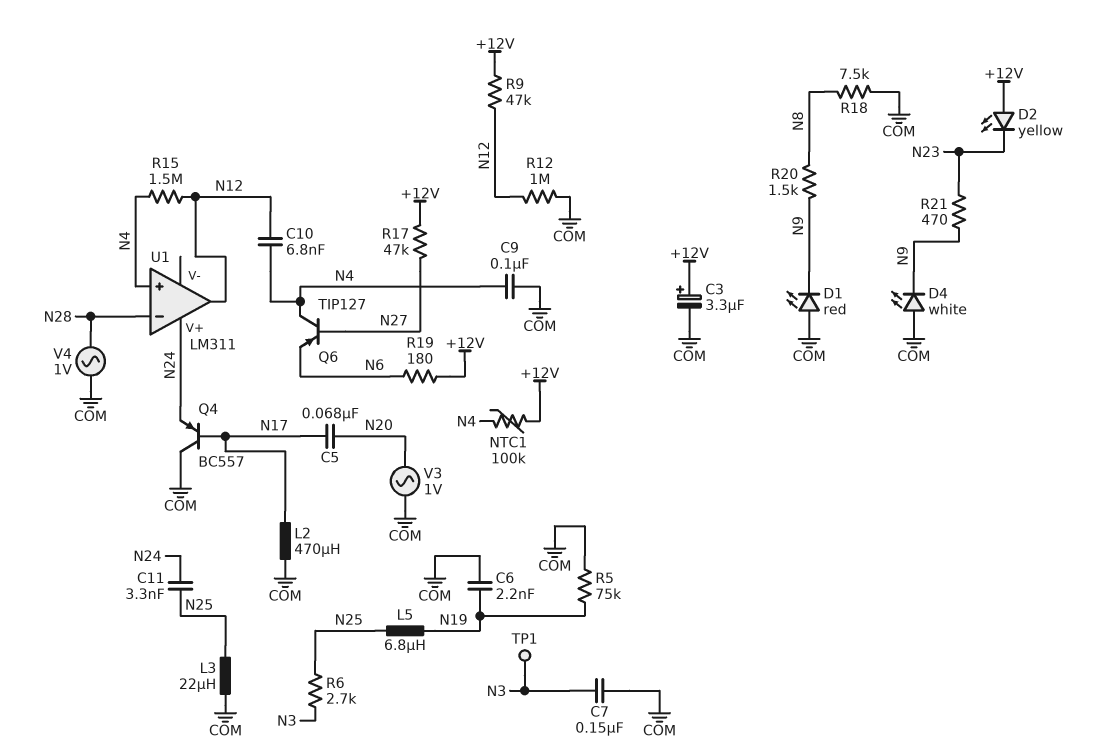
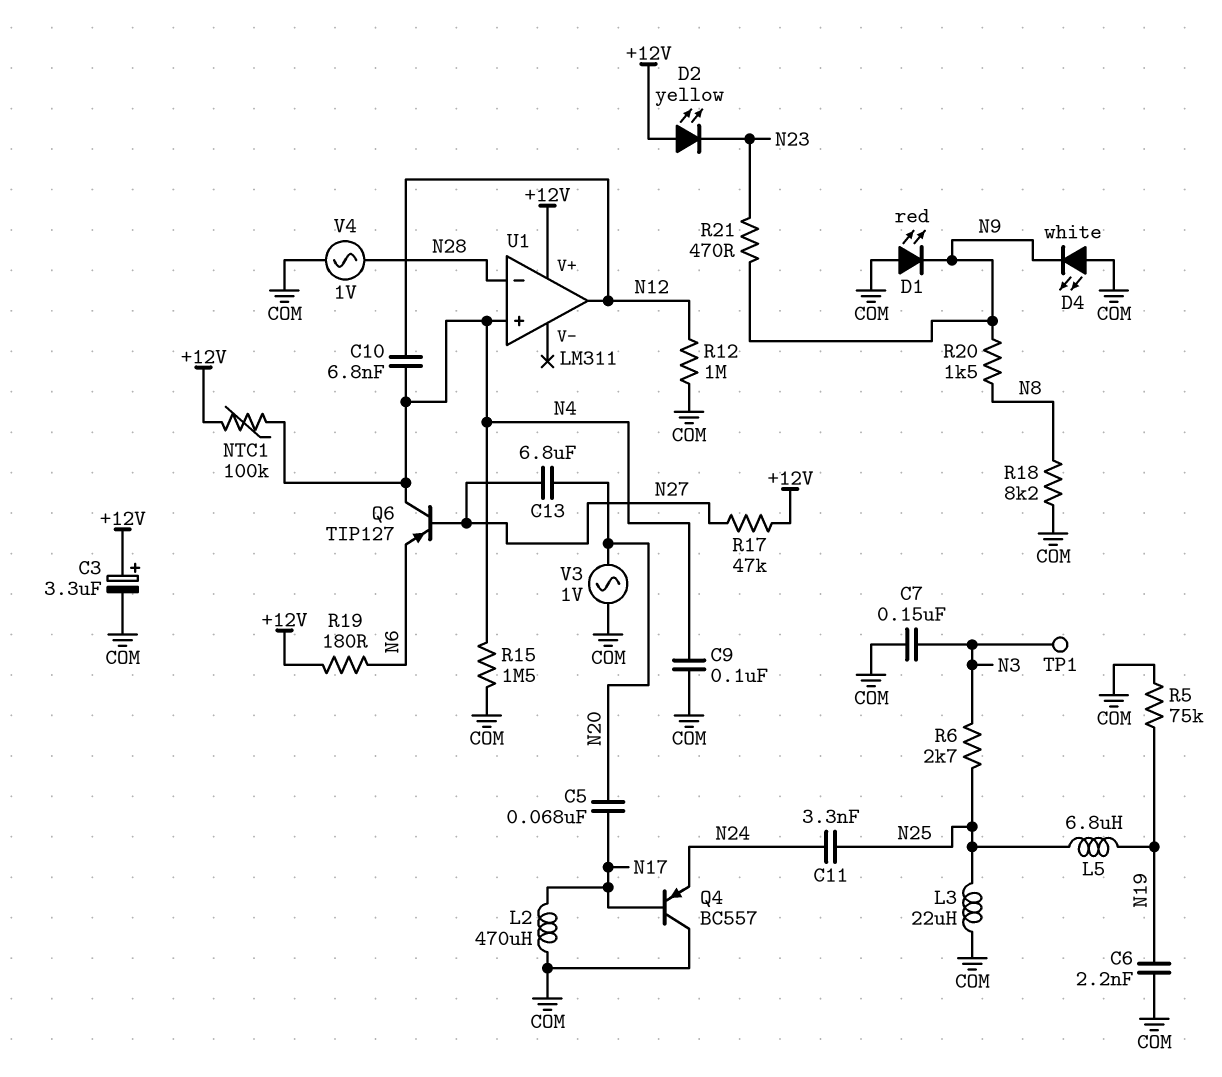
C13: none -> 6.8uF (N20, N27)
R9: 47k (+12V, N12) -> none
R15: 1.5M (N4, N12) -> 1.5M (COM, N4)
R18: 7.5k (COM, N8) -> 8.2k (COM, N8)
U1 pin V+: N24 -> +12V

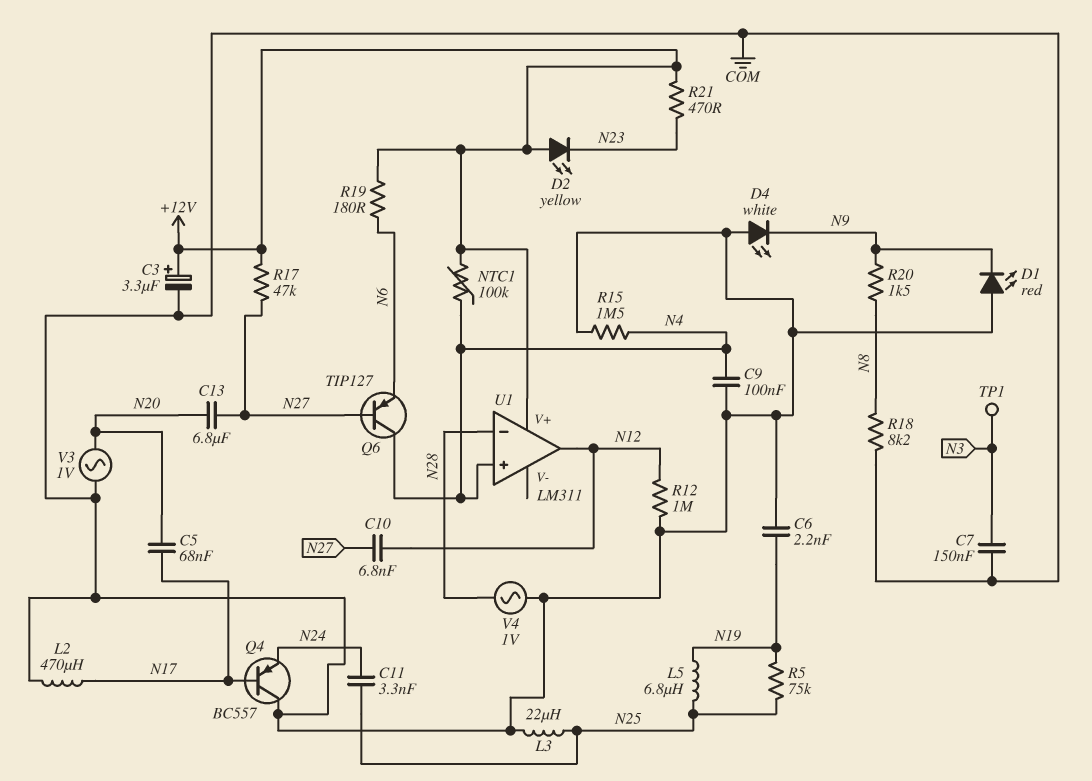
C10: 6.8nF (N4, N12) -> 6.8nF (N12, N27)
R5: 75k (COM, N19) -> 75k (N19, N25)
R6: 2.7k (N3, N25) -> none
R21: 470 (N9, N23) -> 470 (+12V, N23)

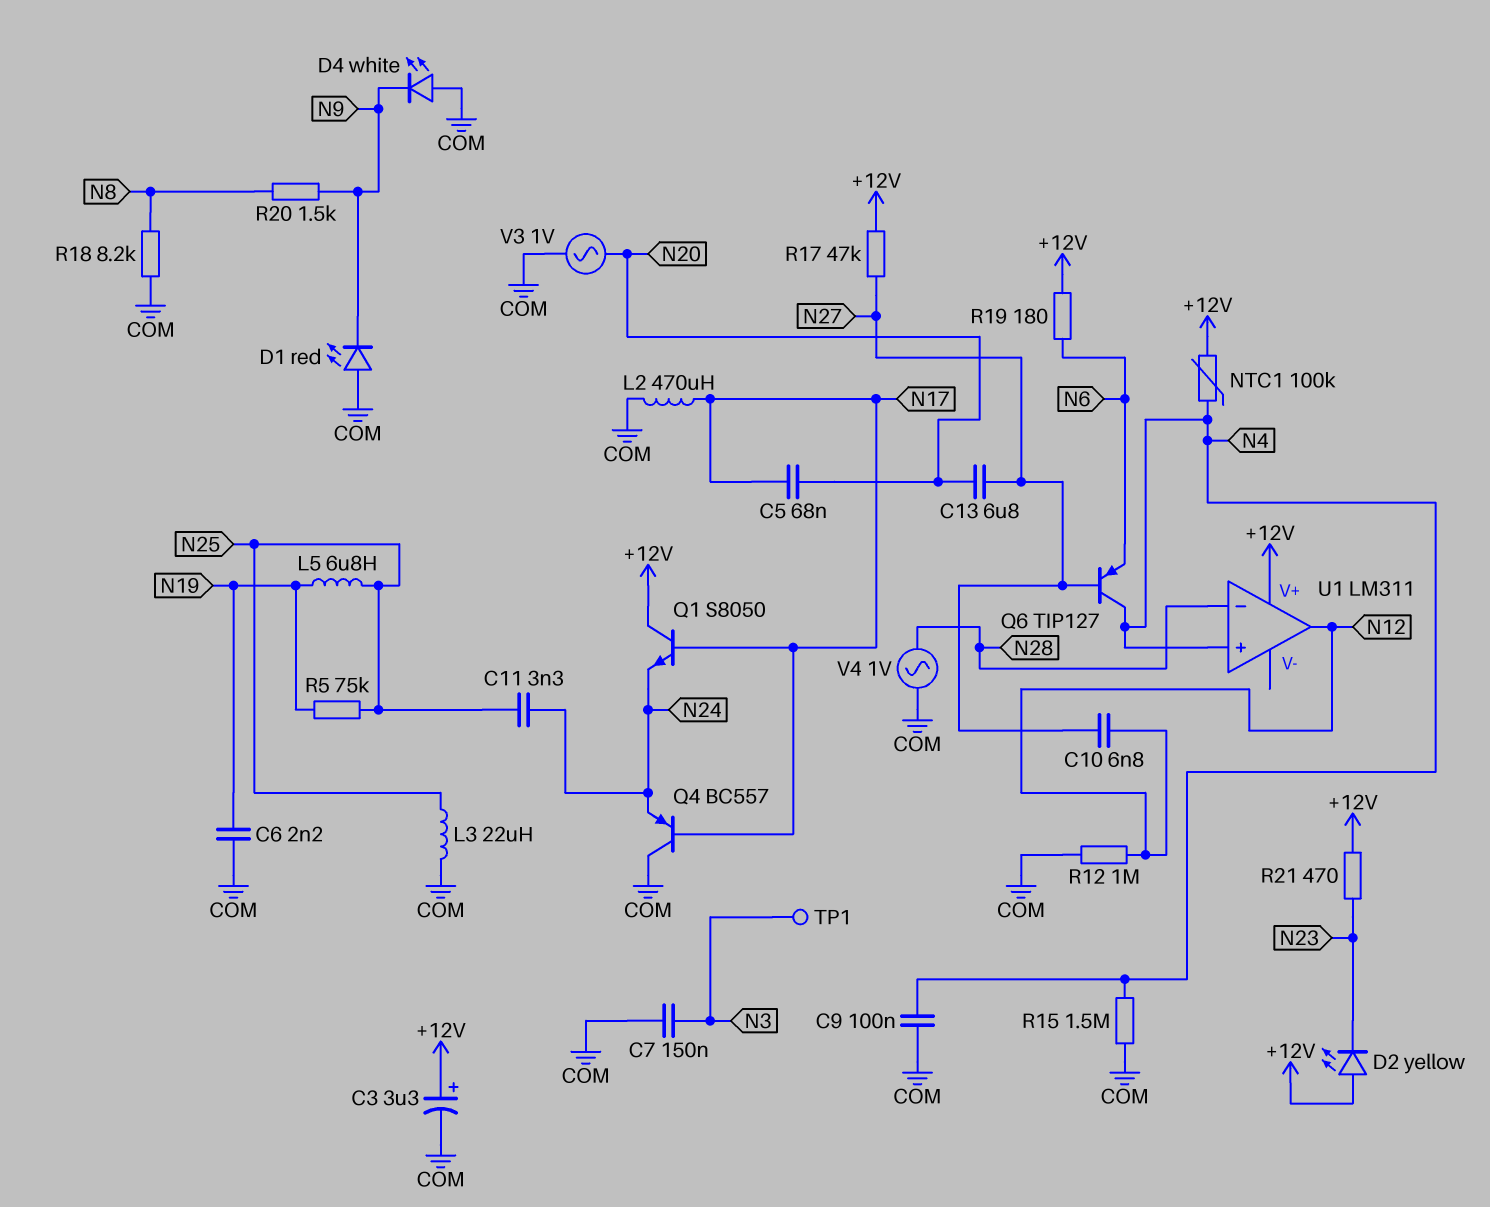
Q1: none -> NPN S8050 (B N17, C +12V, E N24)

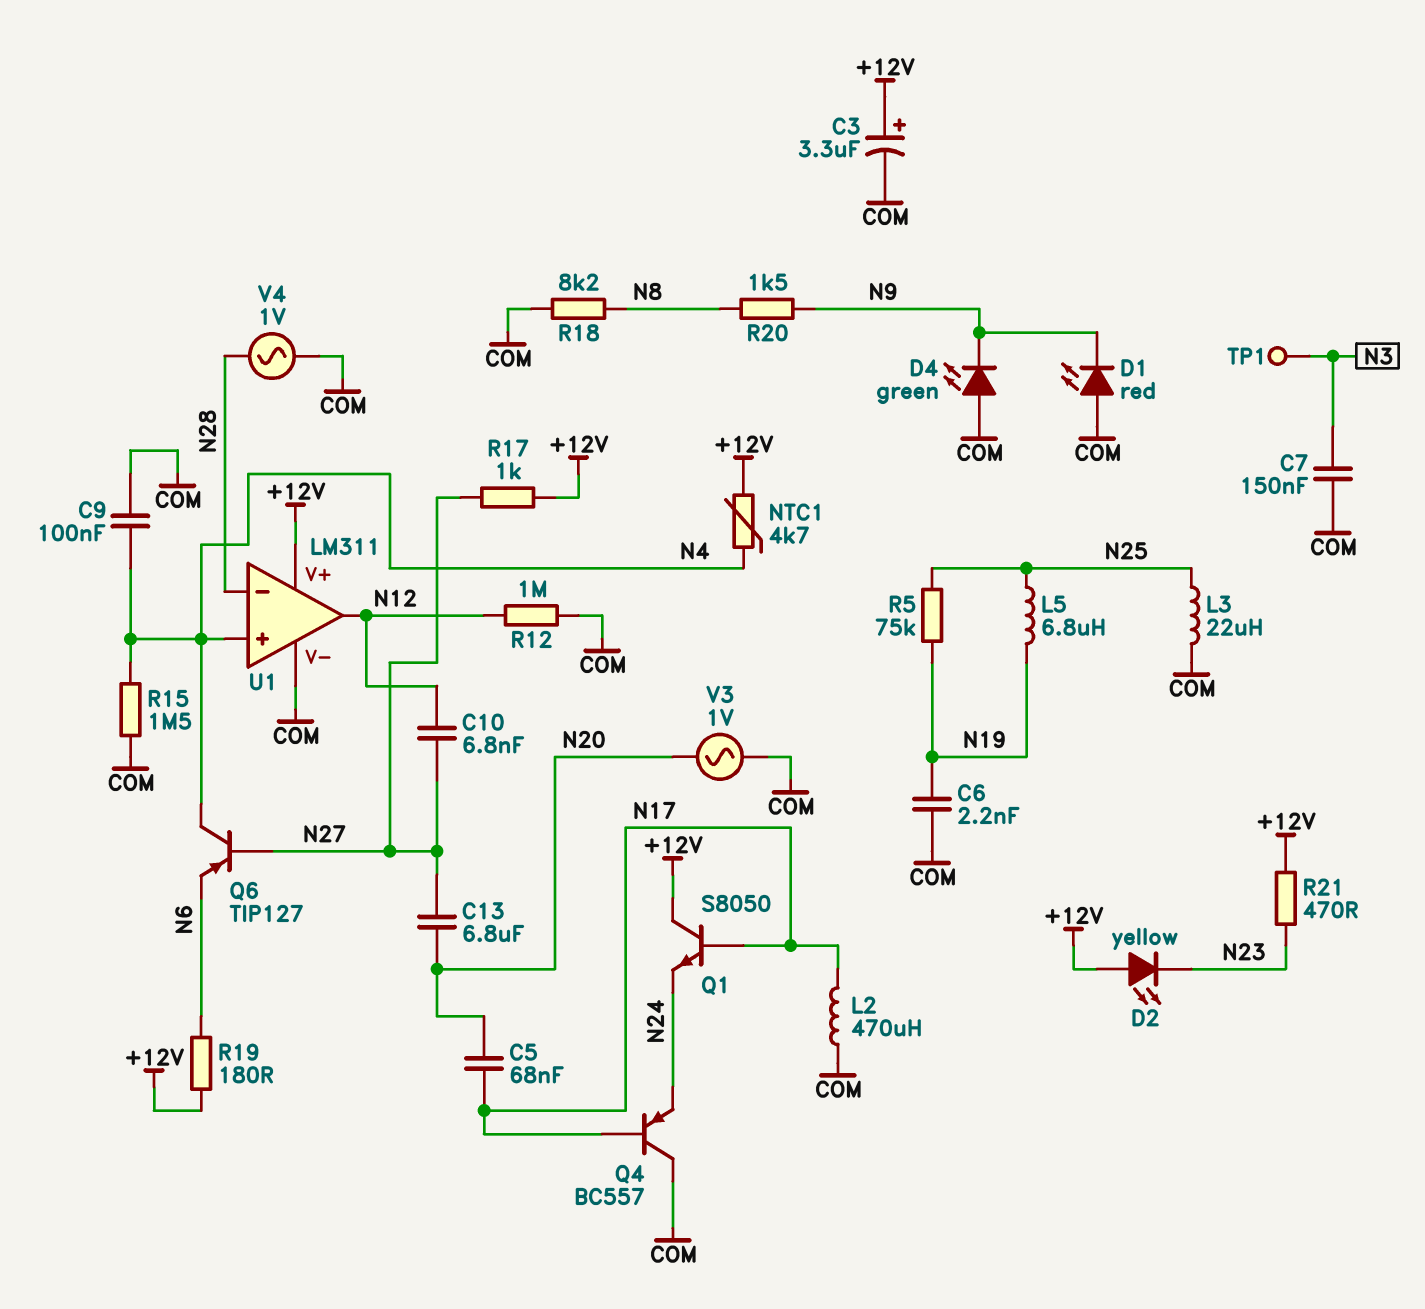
C11: 3.3nF (N24, N25) -> none
D4: LED white (A COM, K N9) -> LED green (A COM, K N9)
NTC1: 100k (+12V, N4) -> 4.7k (+12V, N4)
R17: 47k (+12V, N27) -> 1k (+12V, N27)
U1 pin V-: none -> COM

